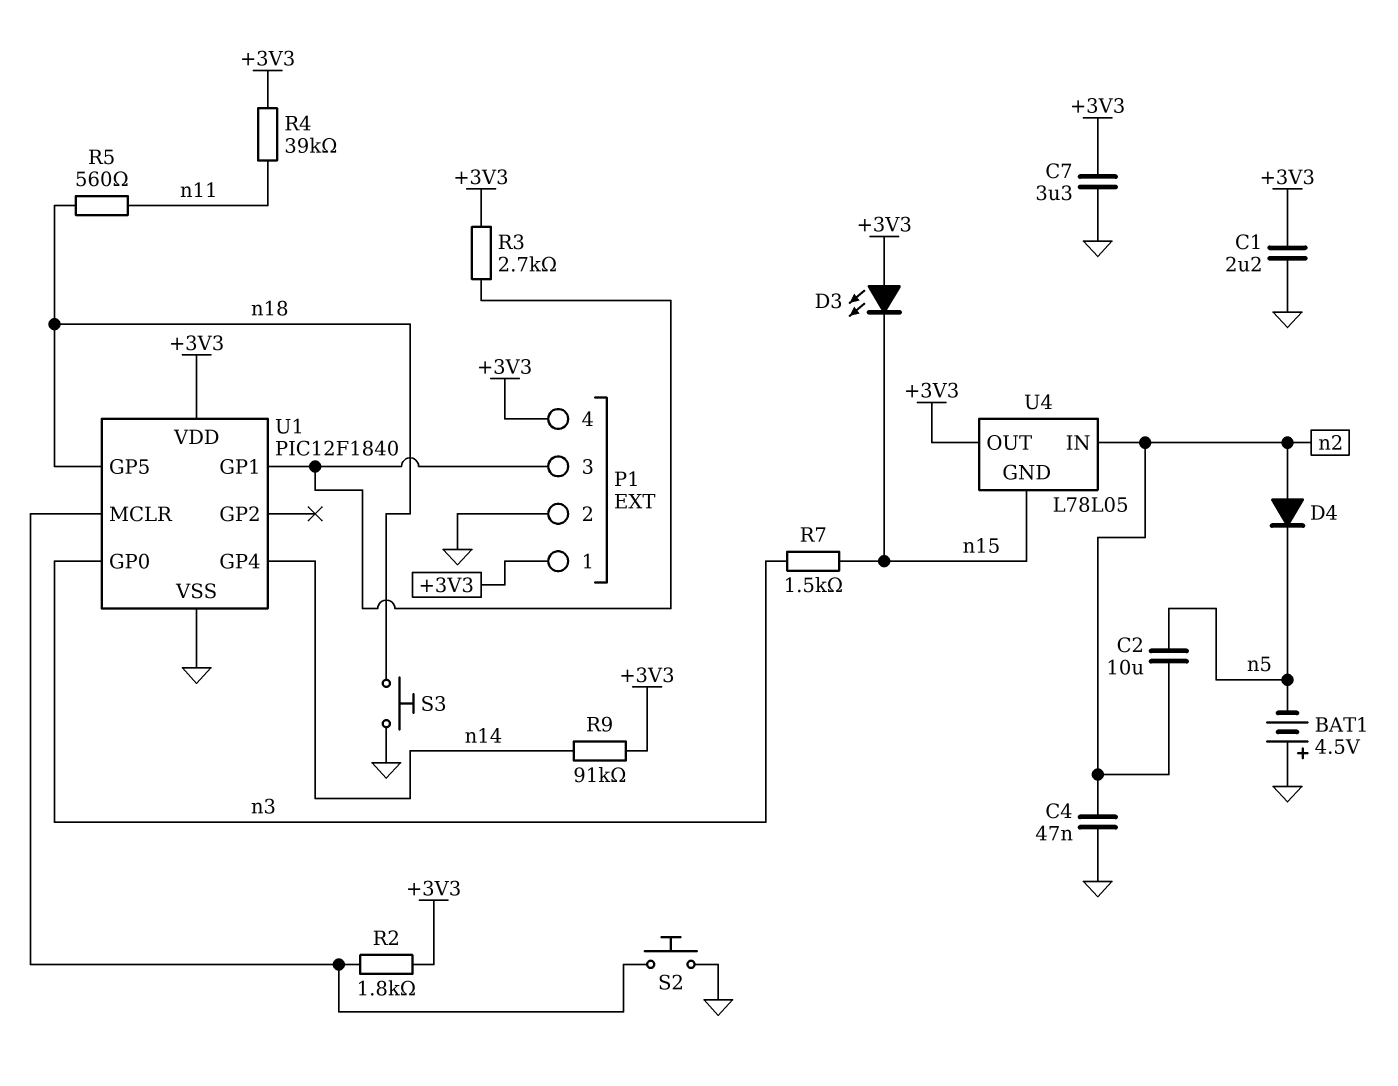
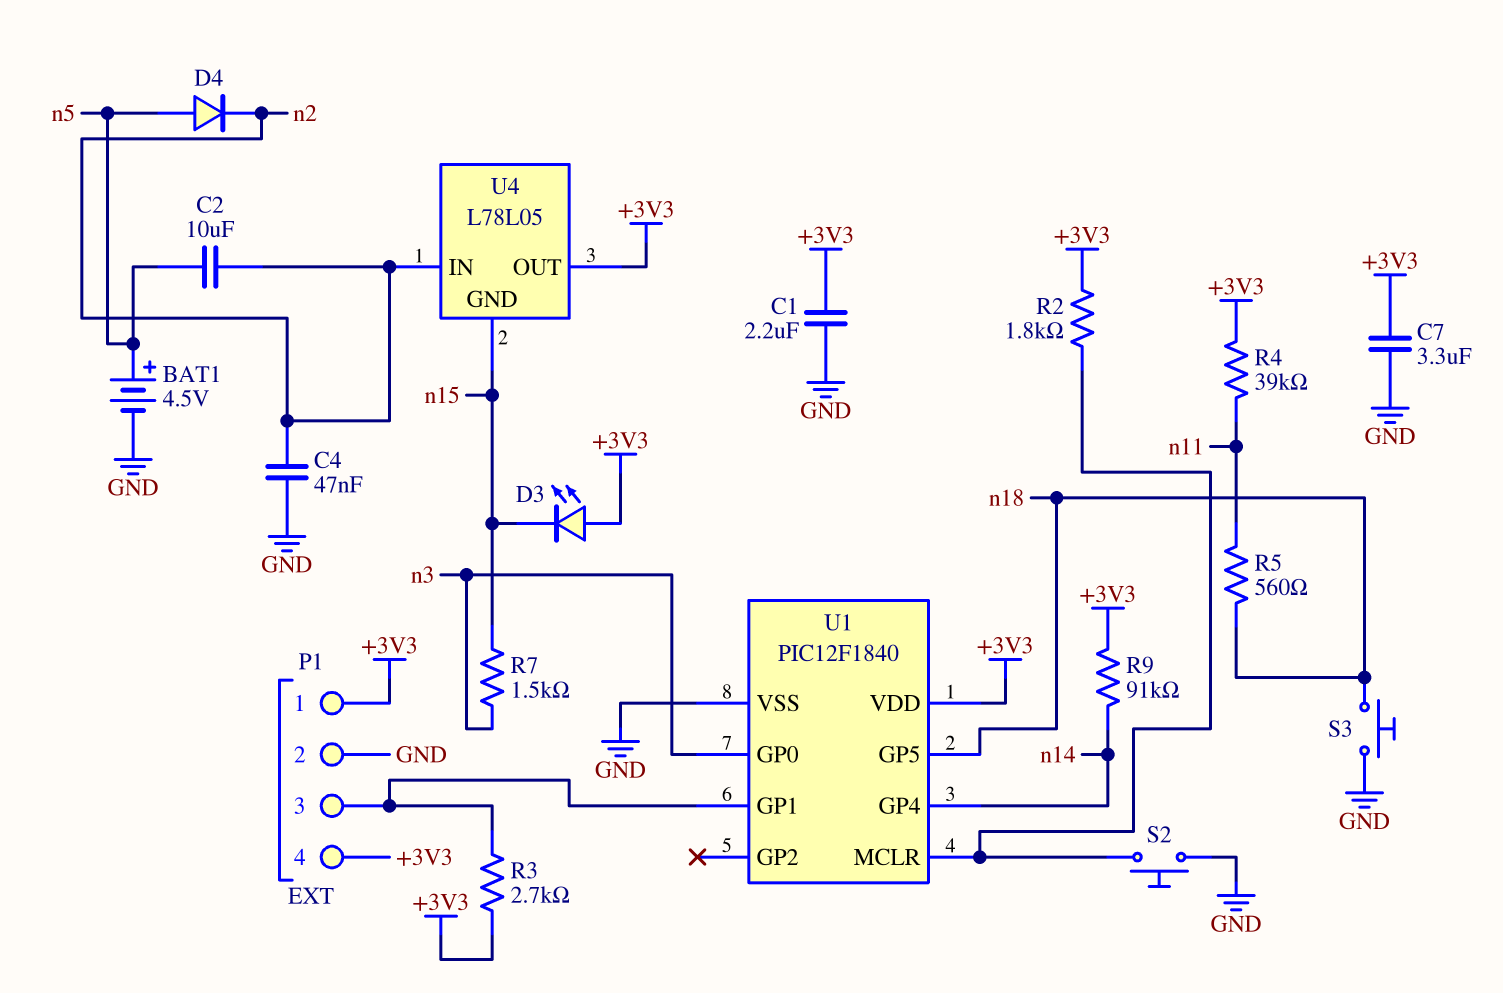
BAT1: 4.5V (plus GND, minus n5) -> 4.5V (plus n5, minus GND)
D4: diode (A n2, K n5) -> diode (A n5, K n2)

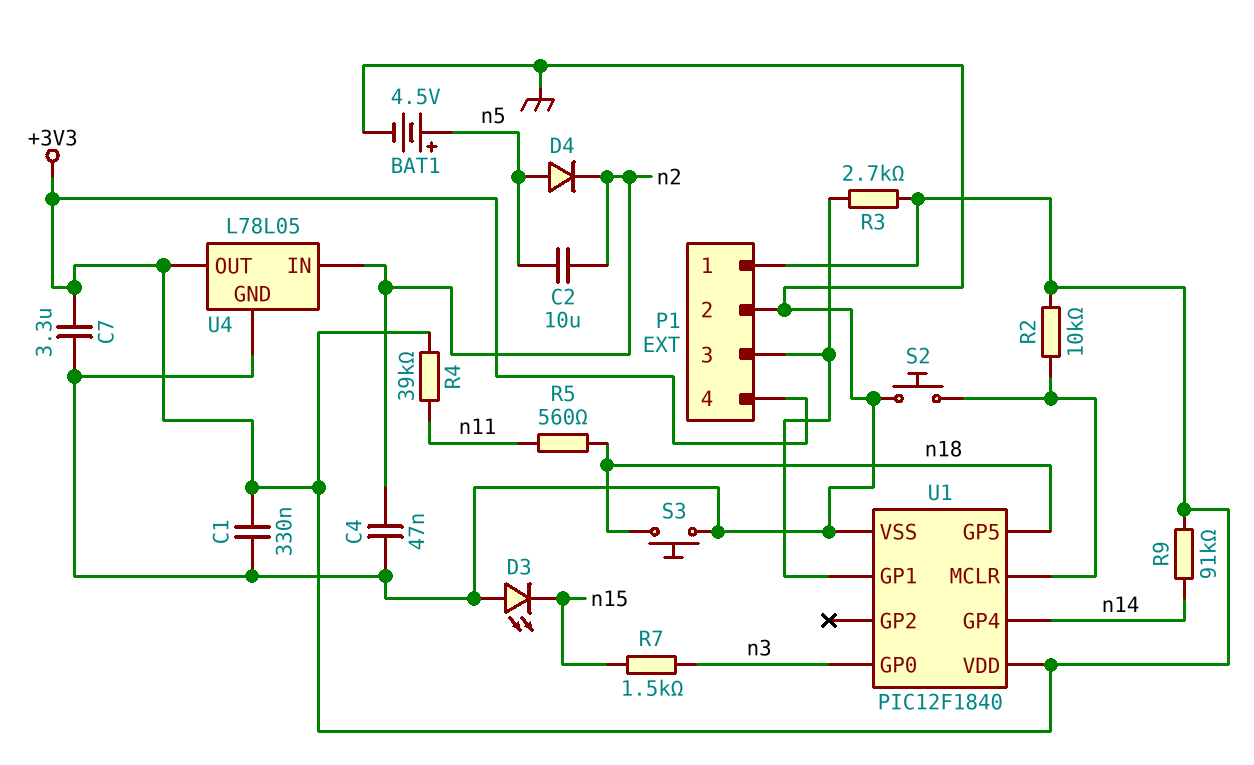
C1: 2.2uF (+3V3, GND) -> 330nF (+3V3, GND)
D3: LED (A +3V3, K n15) -> LED (A GND, K n15)
R2: 1.8k (+3V3, U1/MCLR) -> 10k (+3V3, U1/MCLR)
U4 pin GND: n15 -> GND

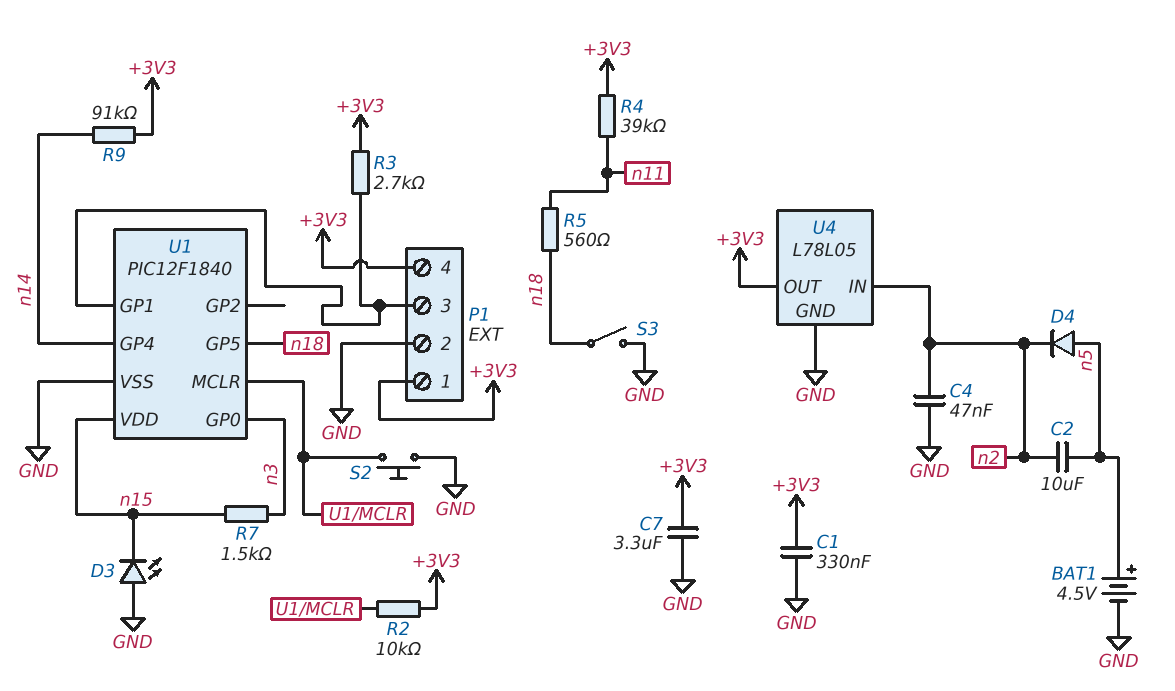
S3: button (GND, n18) -> switch (GND, n18)
U1 pin VDD: +3V3 -> n15

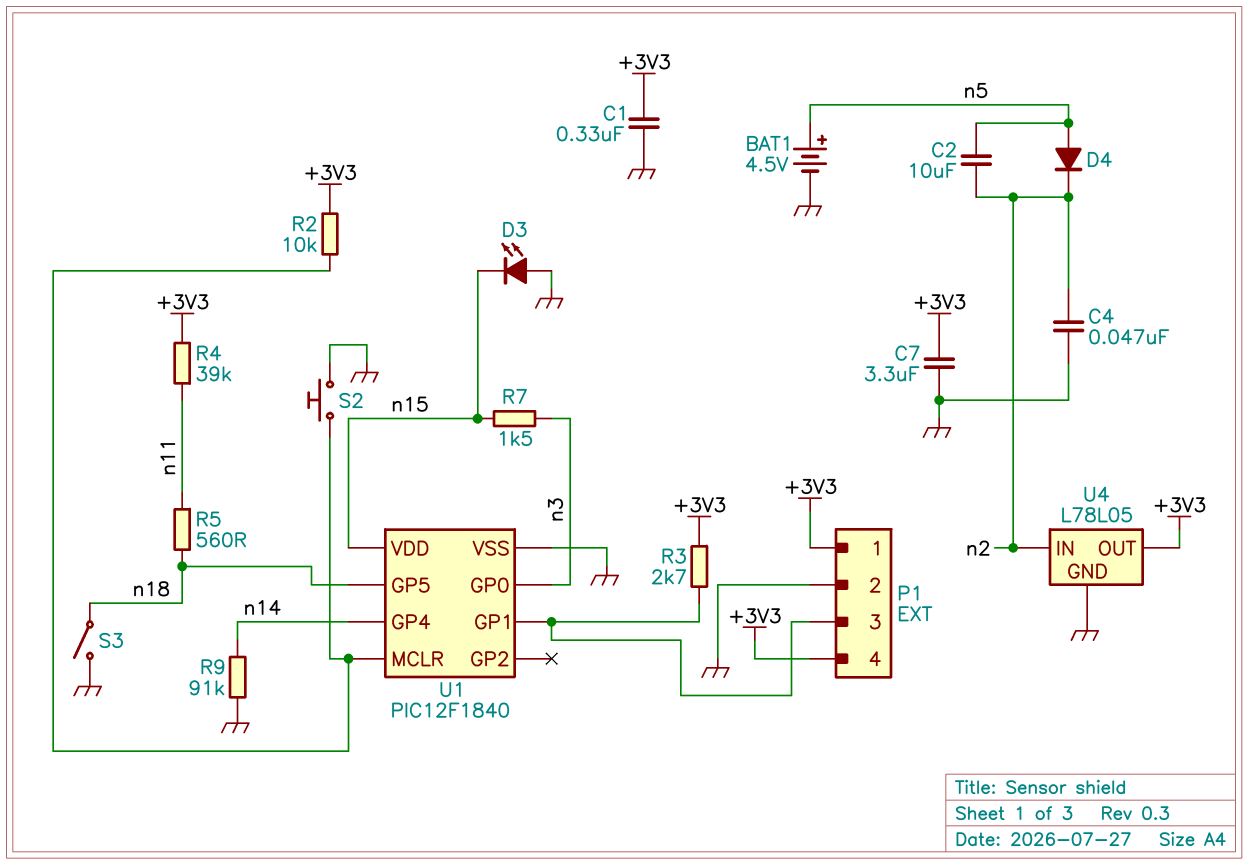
R9: 91k (+3V3, n14) -> 91k (GND, n14)

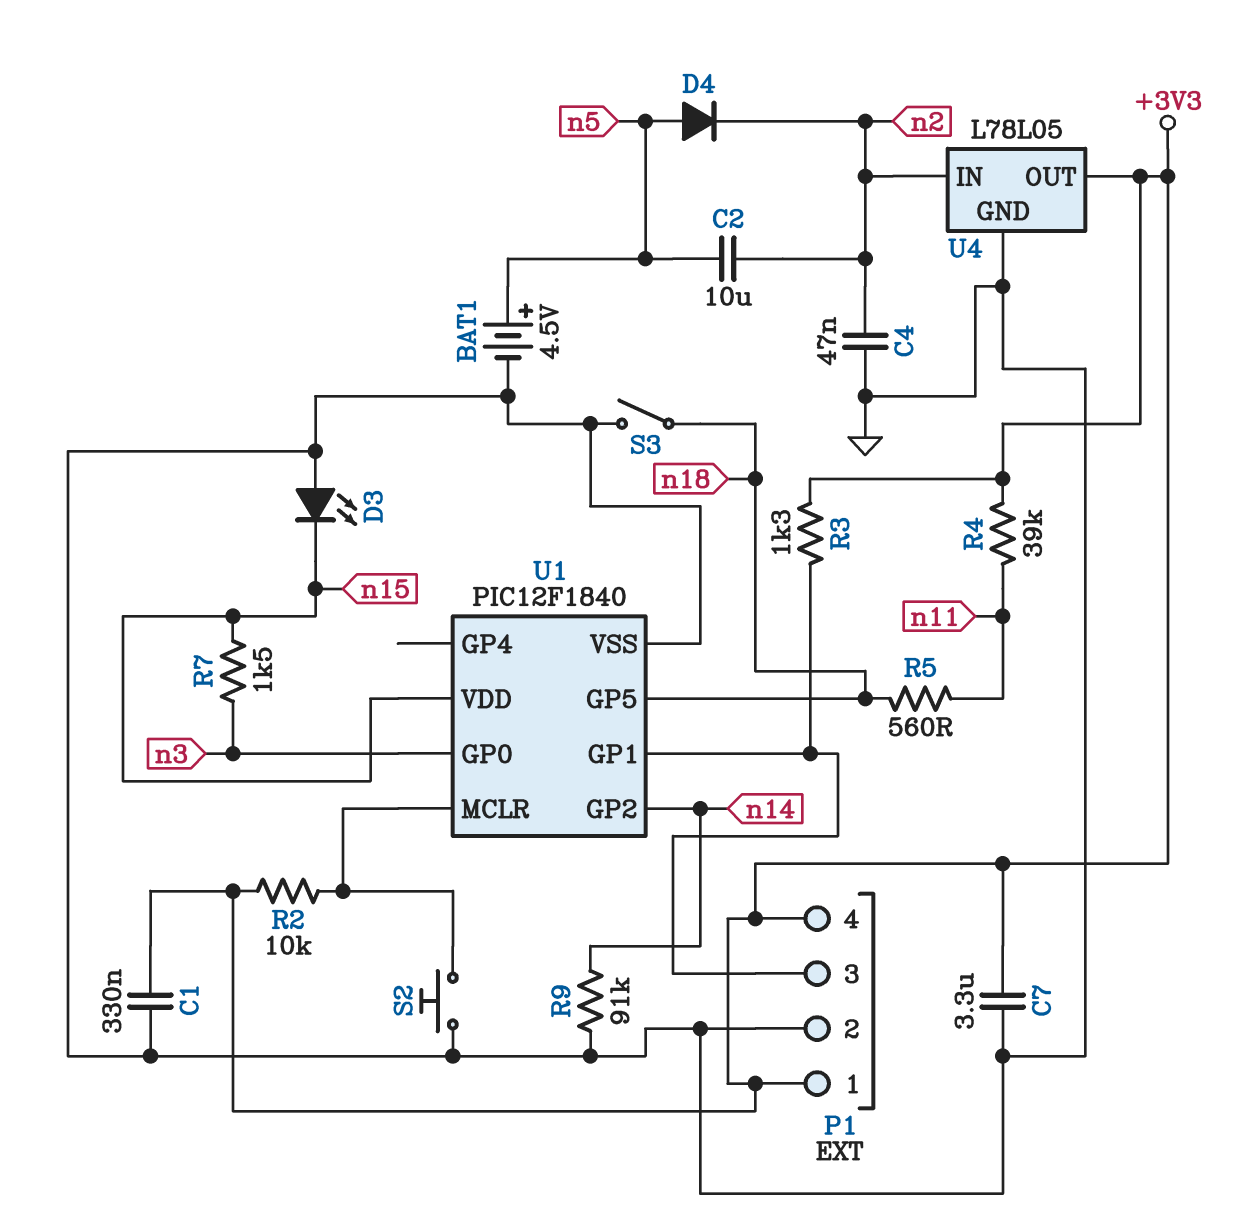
R3: 2.7k (+3V3, P1/3) -> 1.3k (+3V3, P1/3)
U1 pin GP2: none -> n14
U1 pin GP4: n14 -> none

